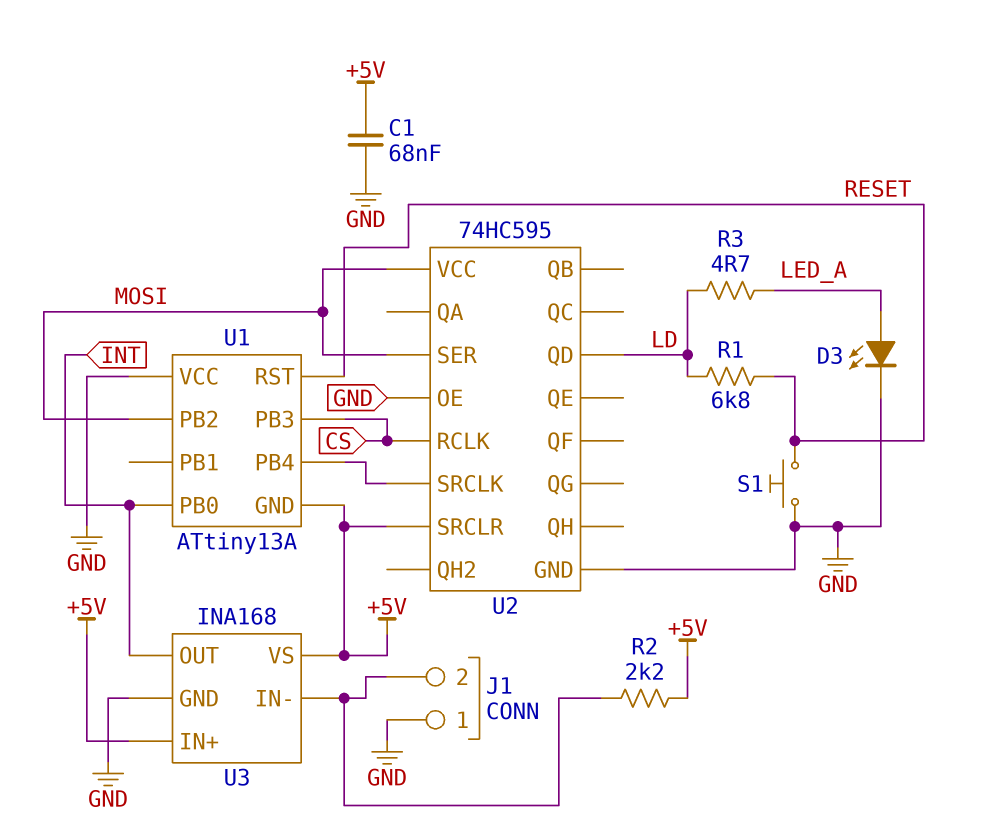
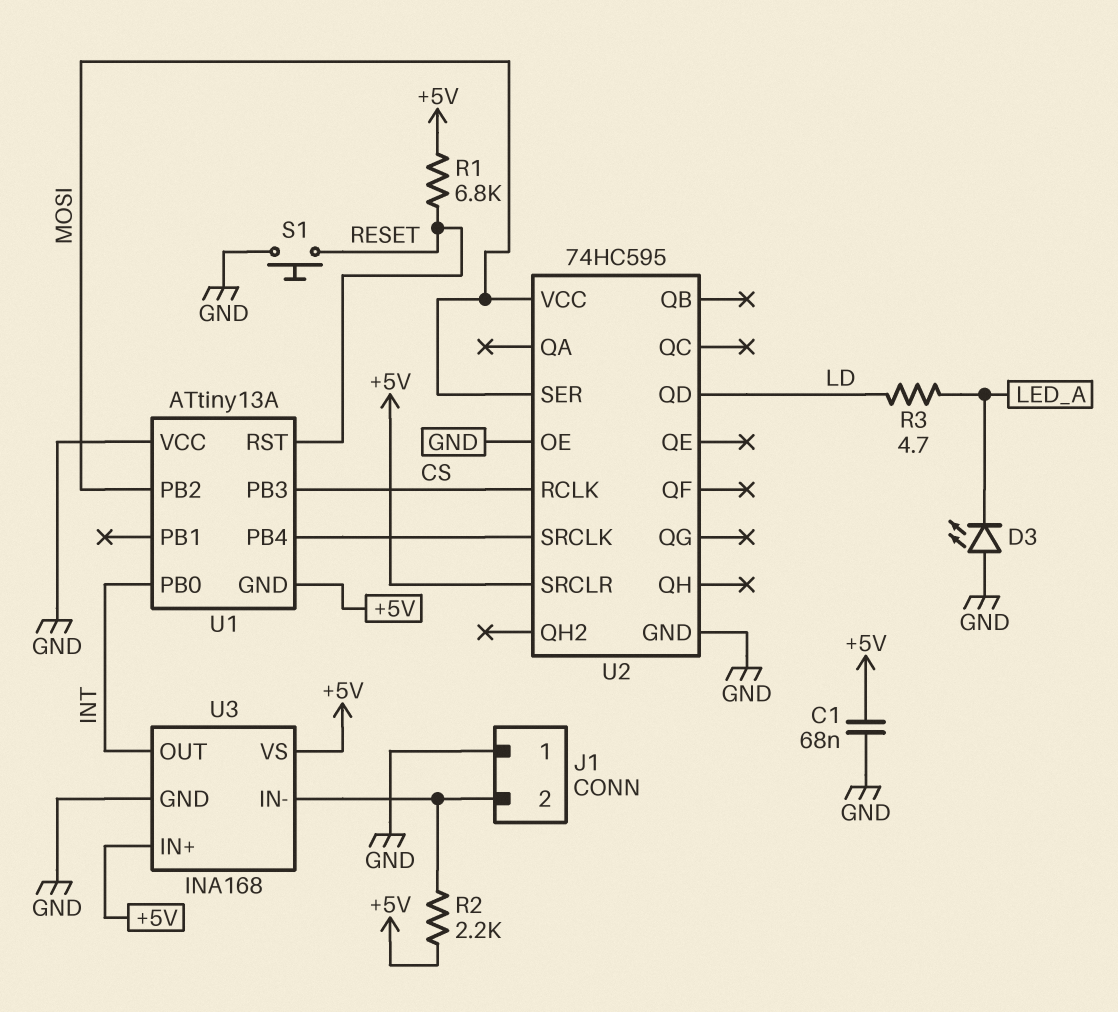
D3: LED (A LED_A, K GND) -> LED (A GND, K LED_A)
R1: 6.8k (LD, RESET) -> 6.8k (+5V, RESET)

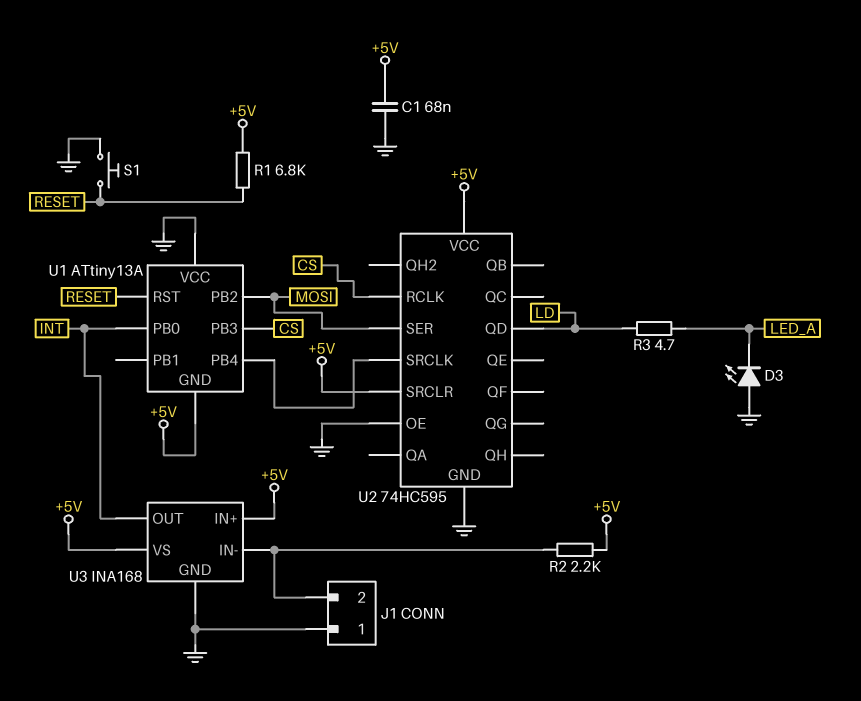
U2 pin VCC: MOSI -> +5V

